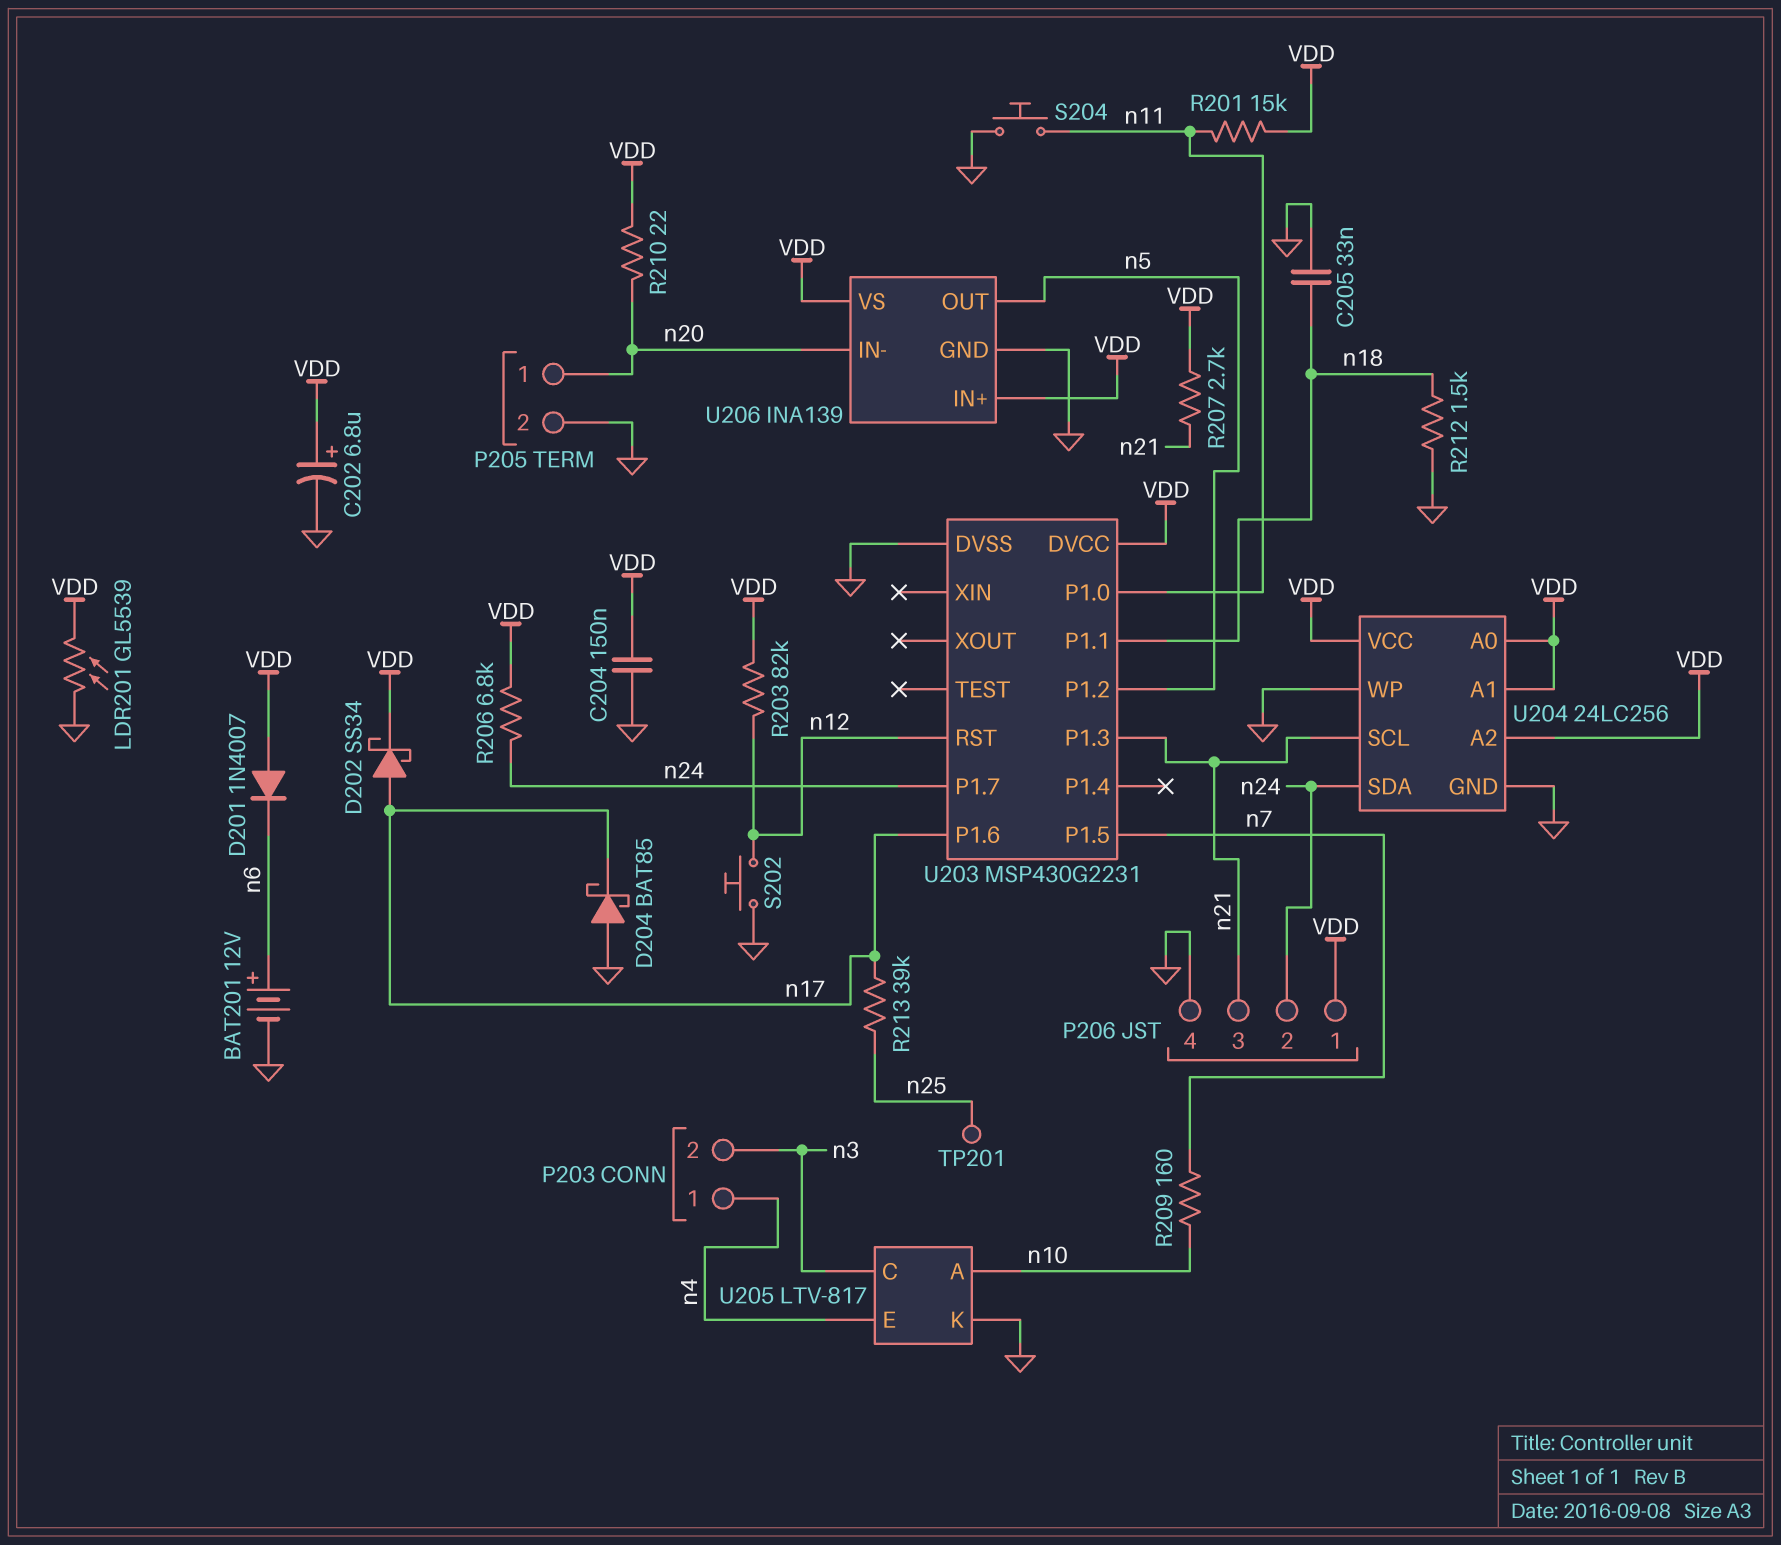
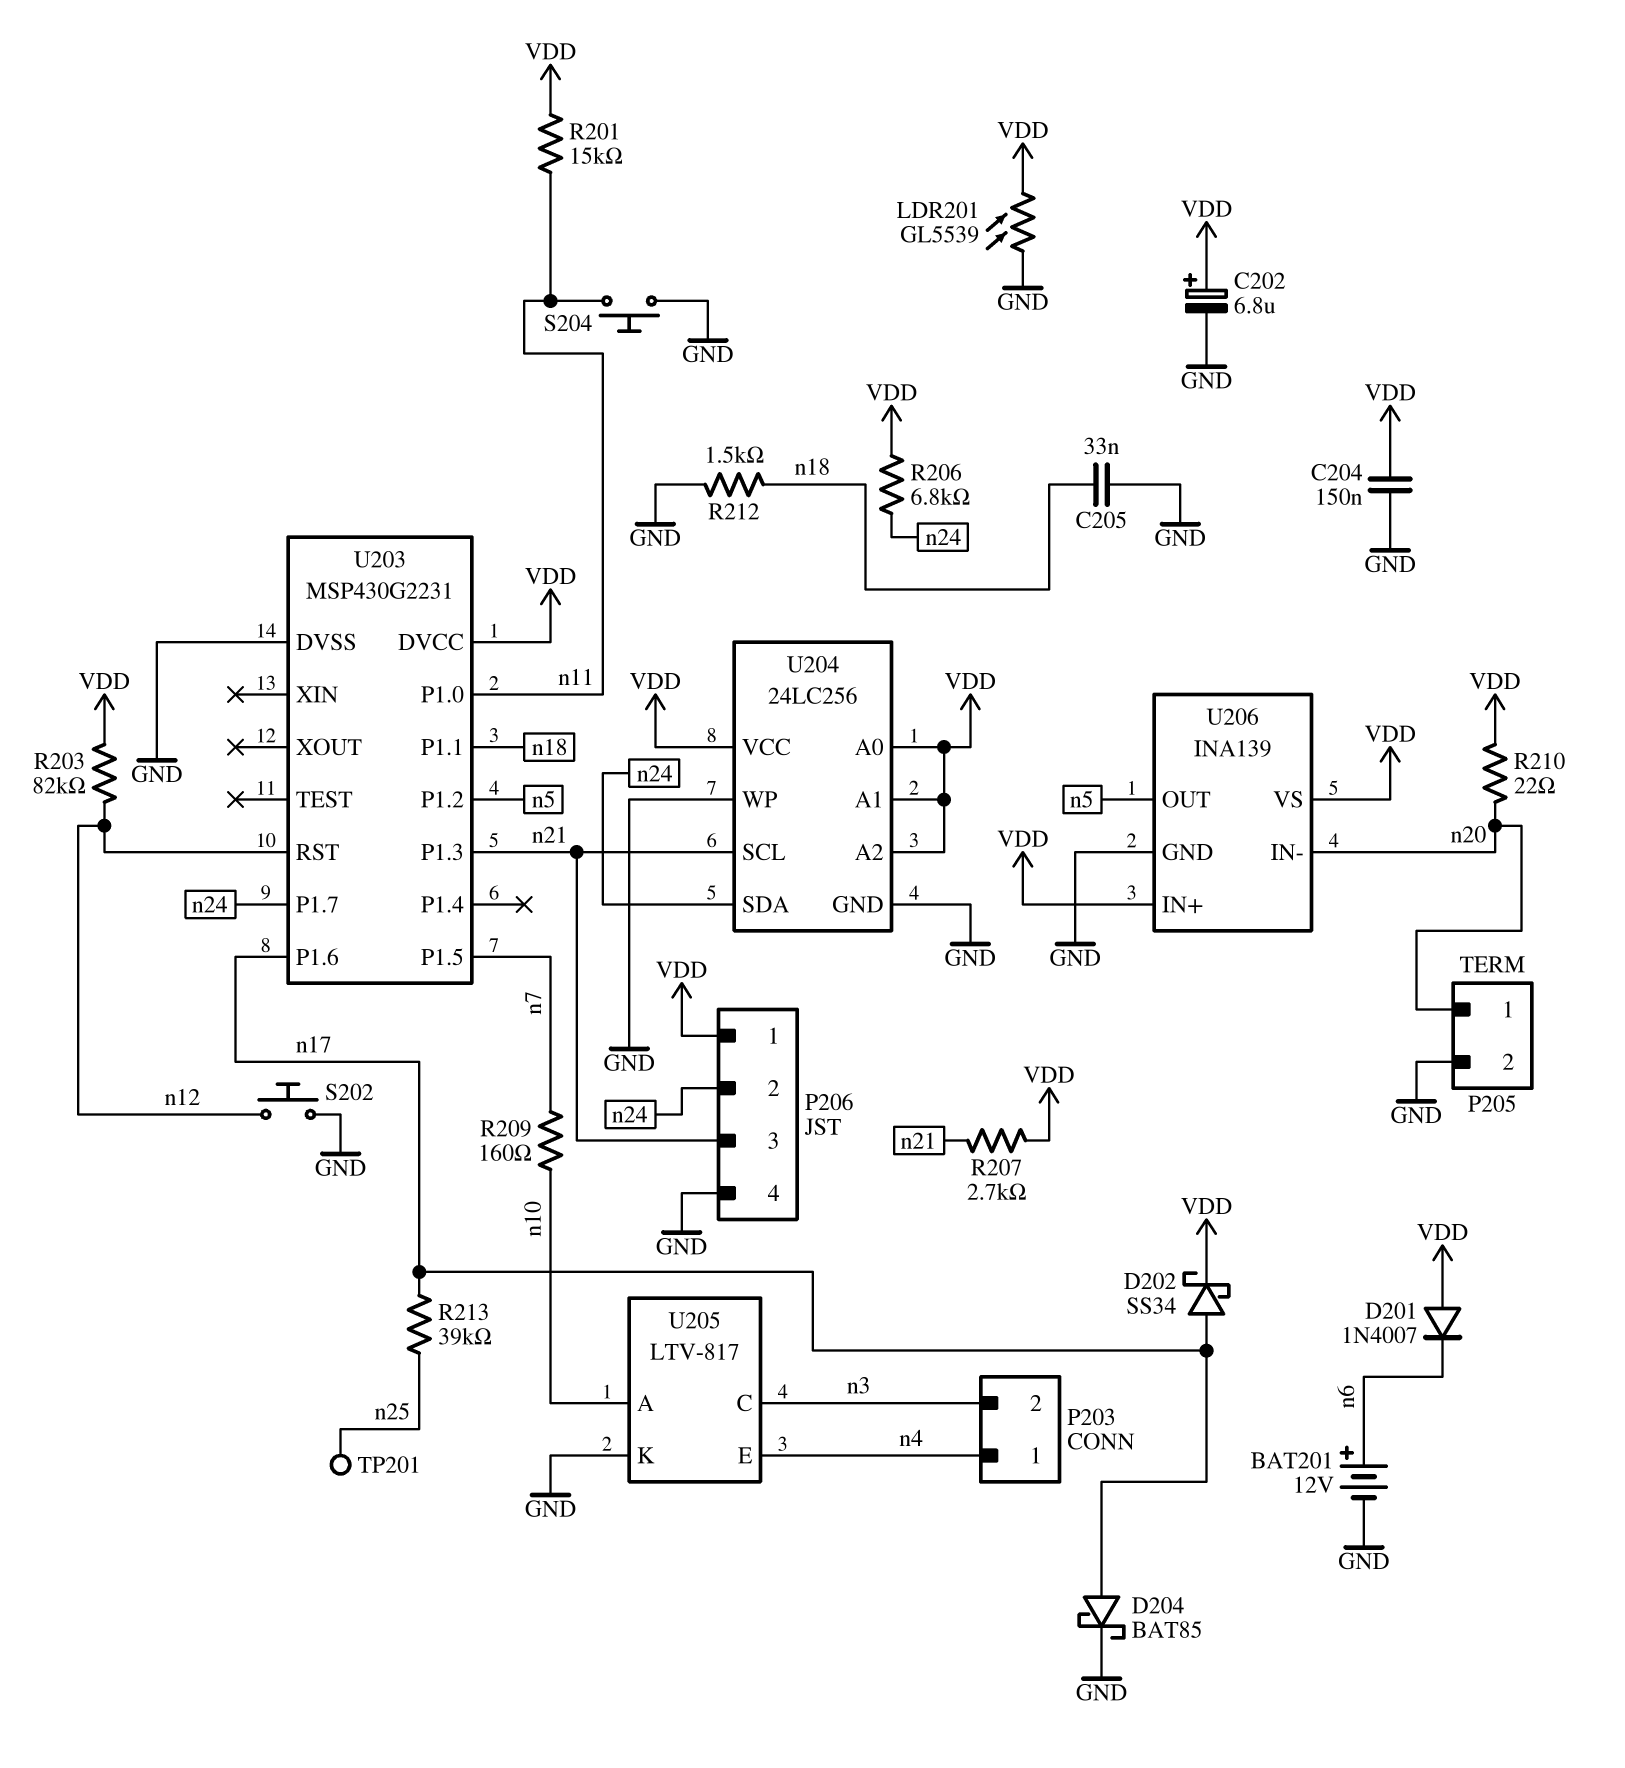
D204: schottky BAT85 (A GND, K n17) -> schottky BAT85 (A n17, K GND)

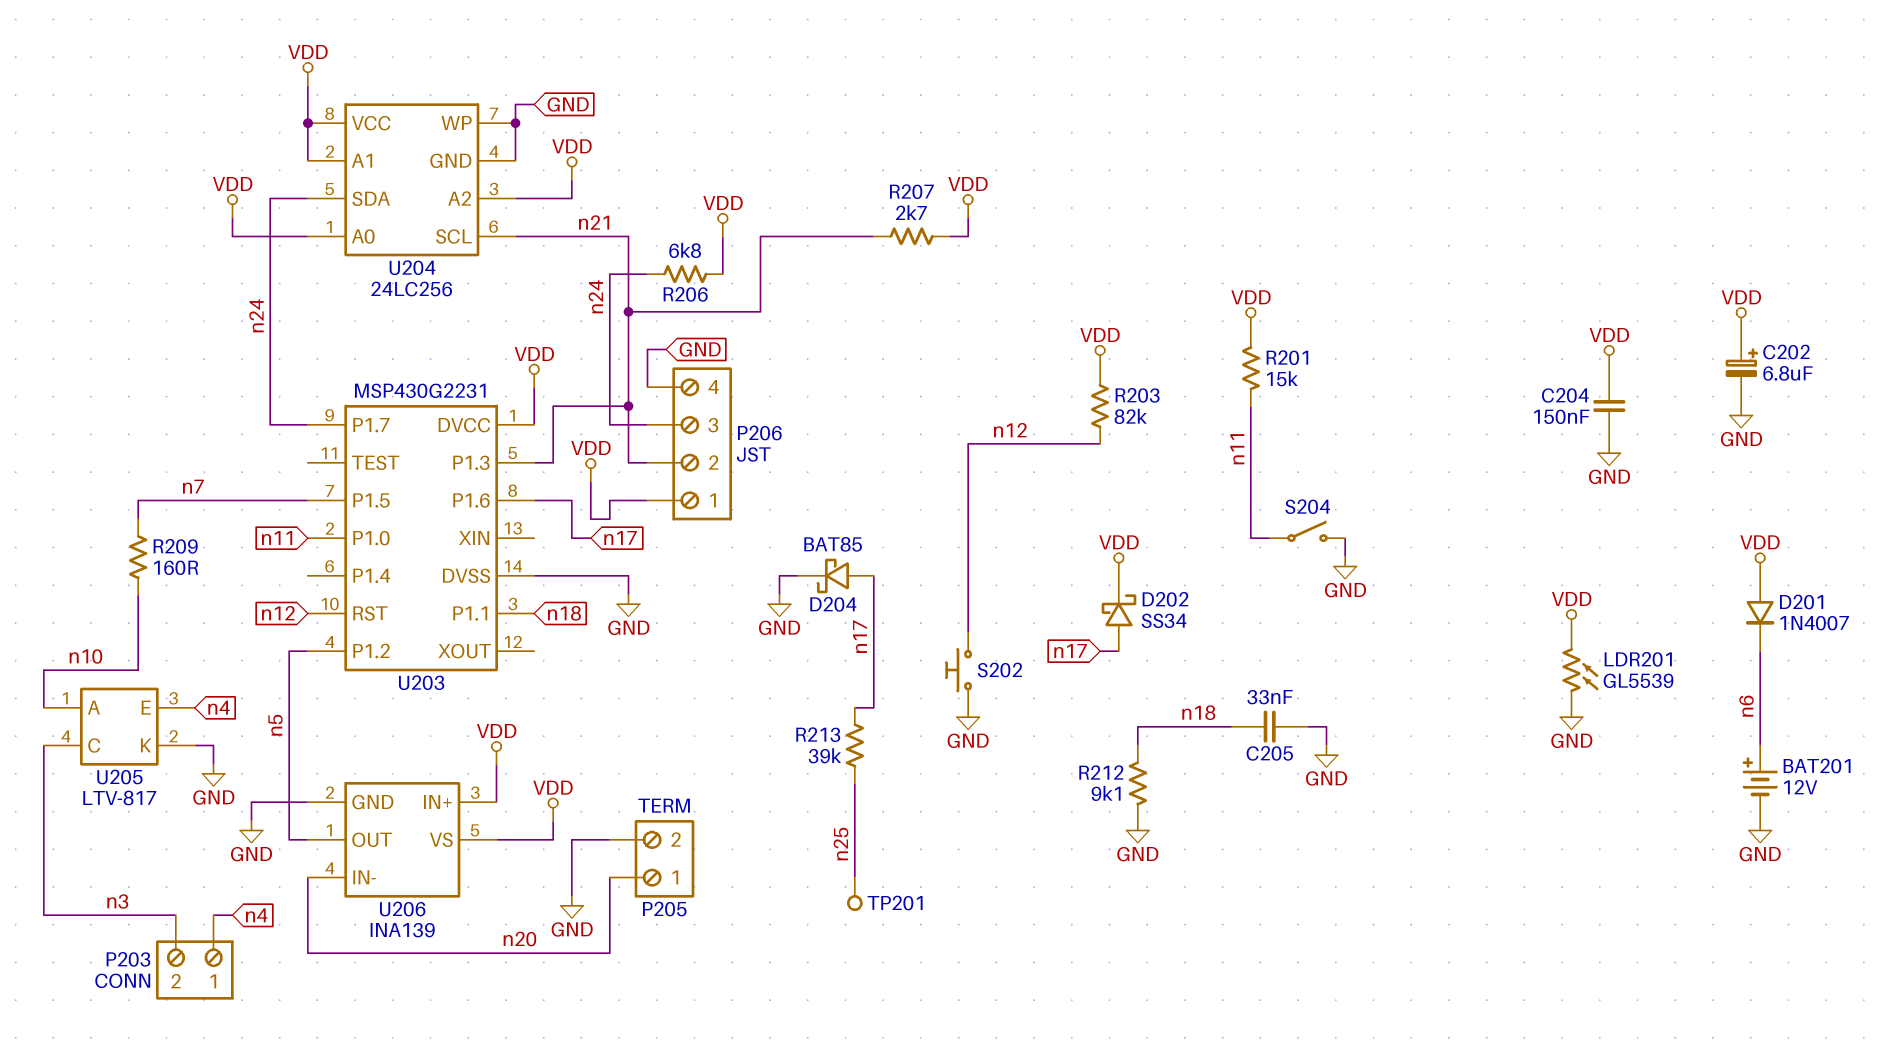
P206 pin 2: n24 -> n21
P206 pin 3: n21 -> n24
R210: 22 (VDD, n20) -> none
R212: 1.5k (GND, n18) -> 9.1k (GND, n18)
S204: button (GND, n11) -> switch (GND, n11)

